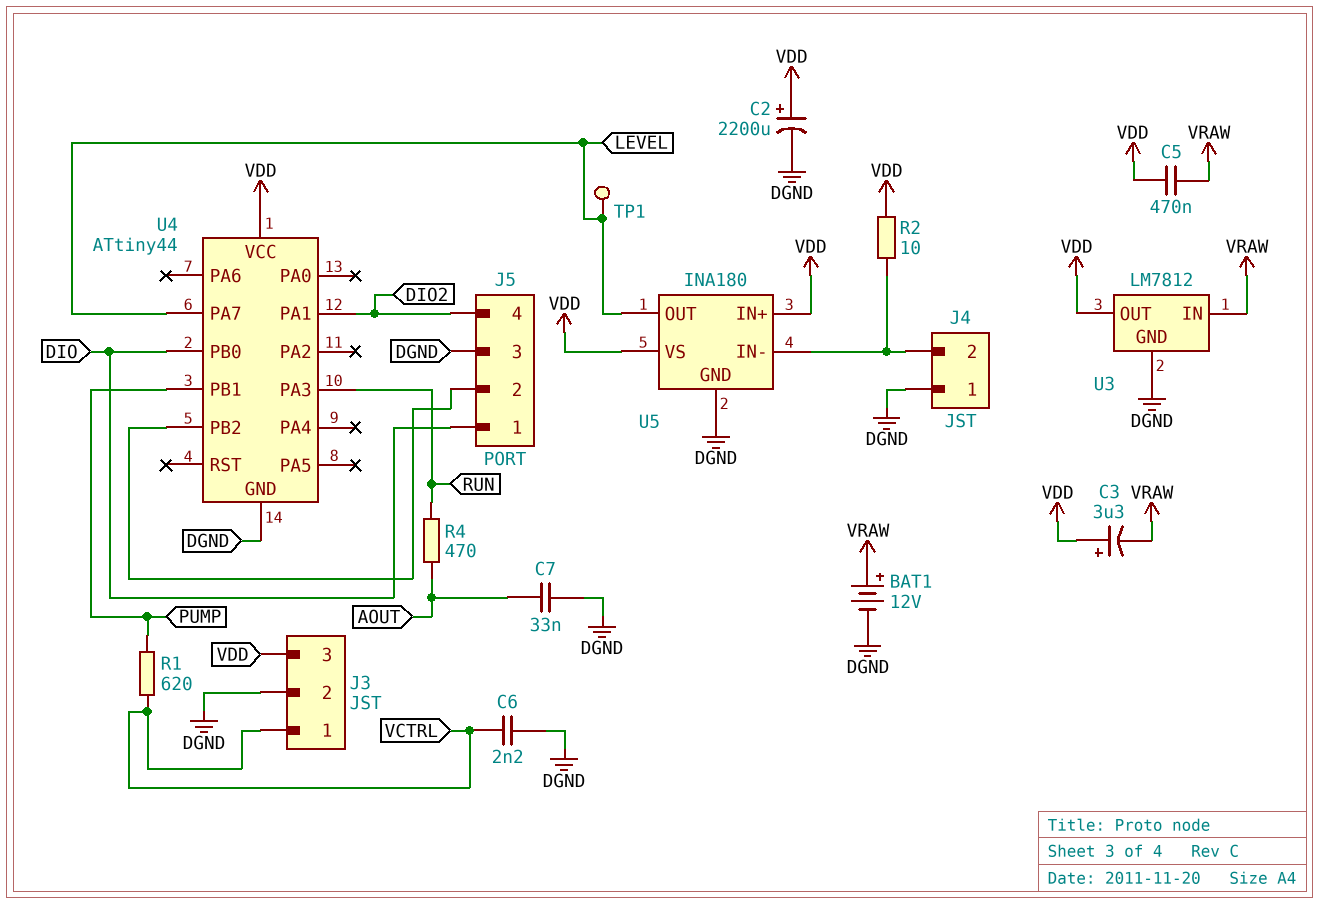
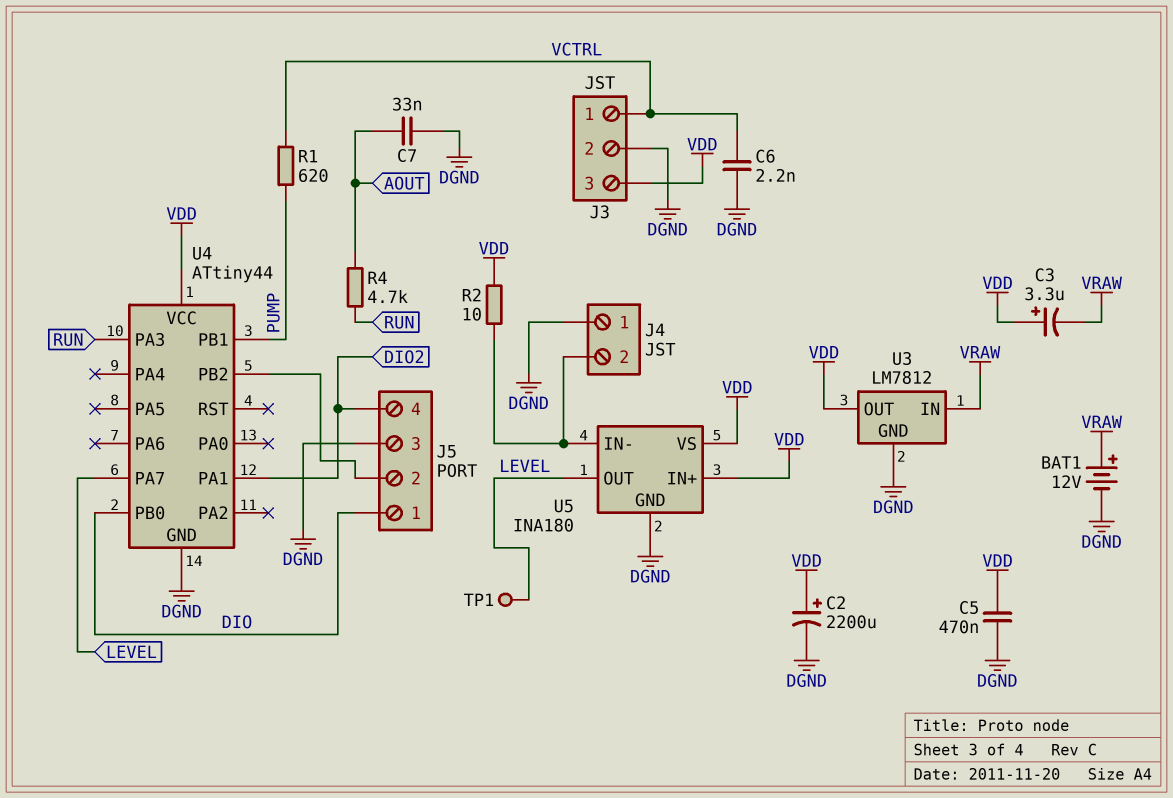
C5: 470nF (VDD, VRAW) -> 470nF (DGND, VDD)
R4: 470 (AOUT, RUN) -> 4.7k (AOUT, RUN)

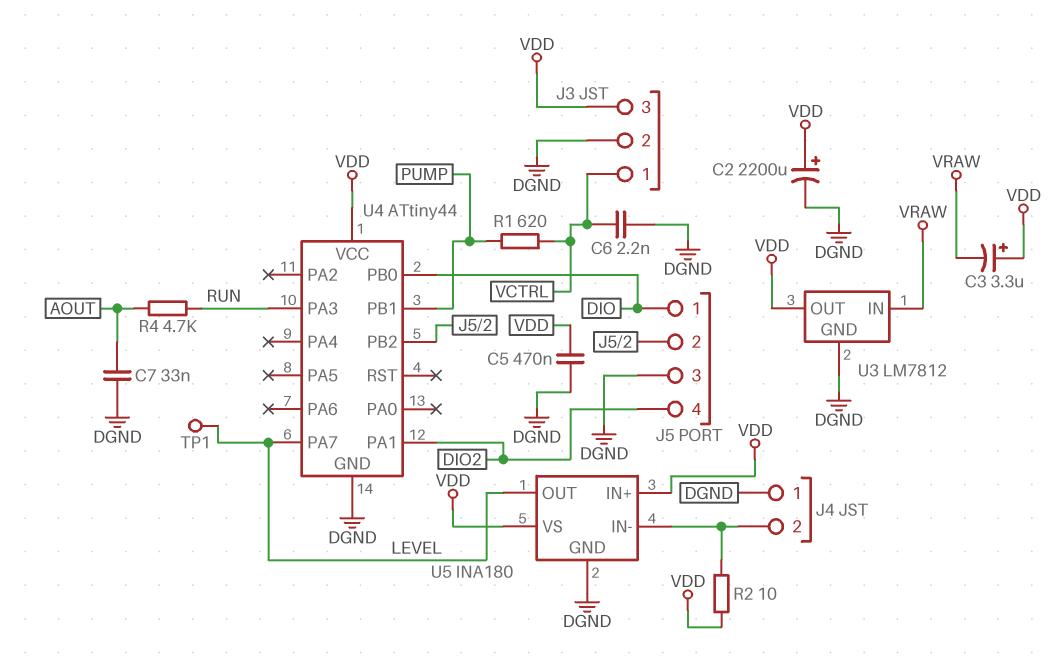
BAT1: 12V (plus VRAW, minus DGND) -> none

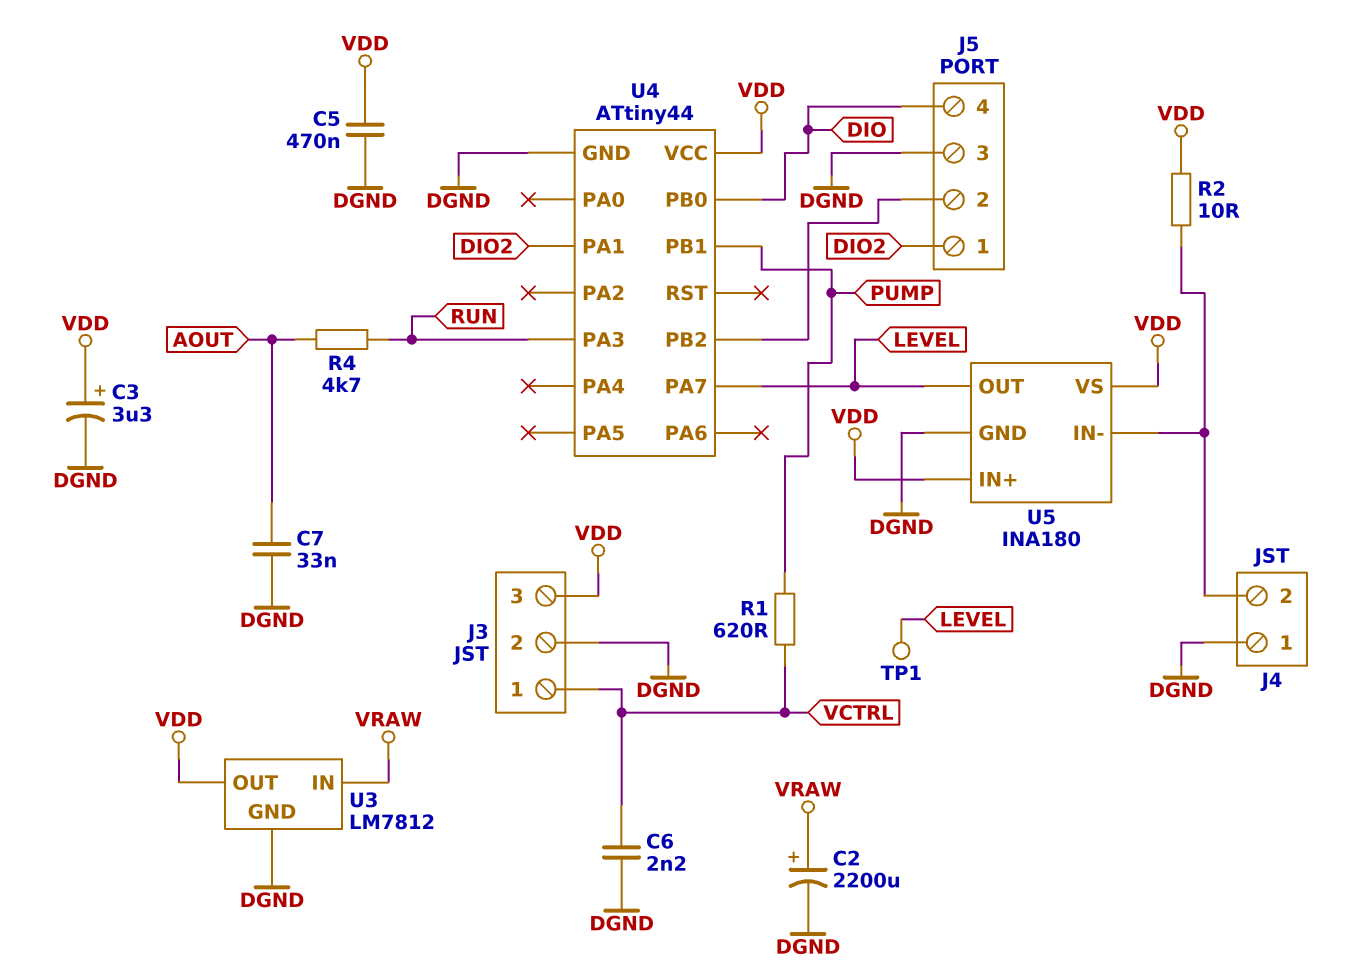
C2: 2200uF (plus VDD, minus DGND) -> 2200uF (plus VRAW, minus DGND)
C3: 3.3uF (plus VDD, minus VRAW) -> 3.3uF (plus VDD, minus DGND)
J5 pin 1: DIO -> DIO2
J5 pin 4: DIO2 -> DIO

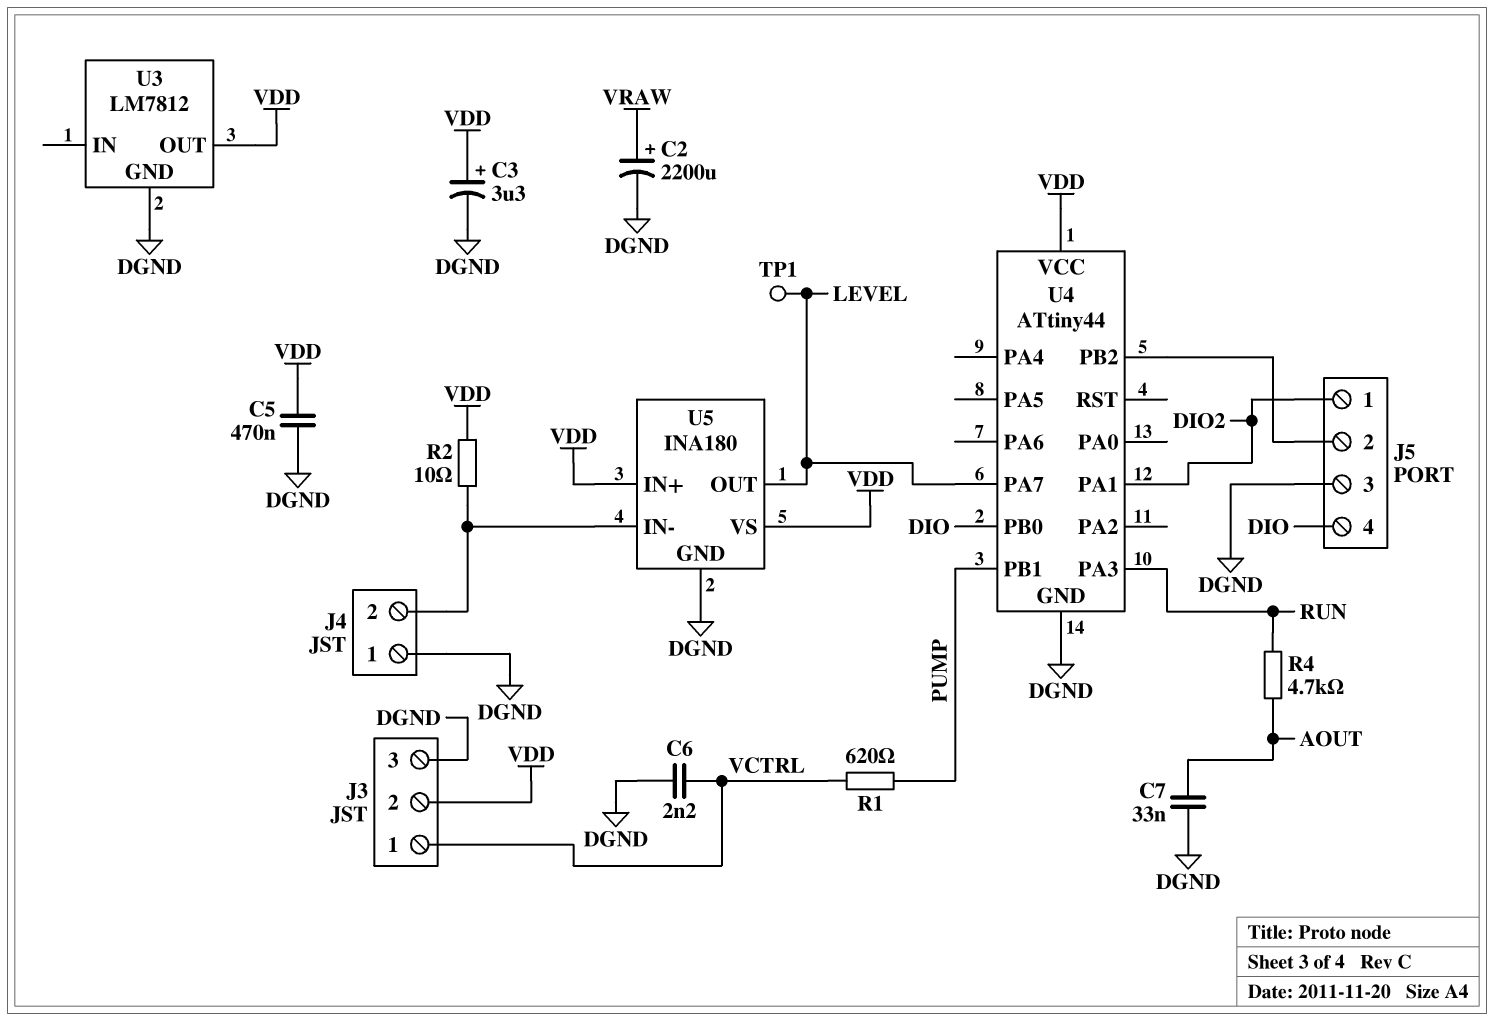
J3 pin 2: DGND -> VDD
J3 pin 3: VDD -> DGND
U3 pin IN: VRAW -> none

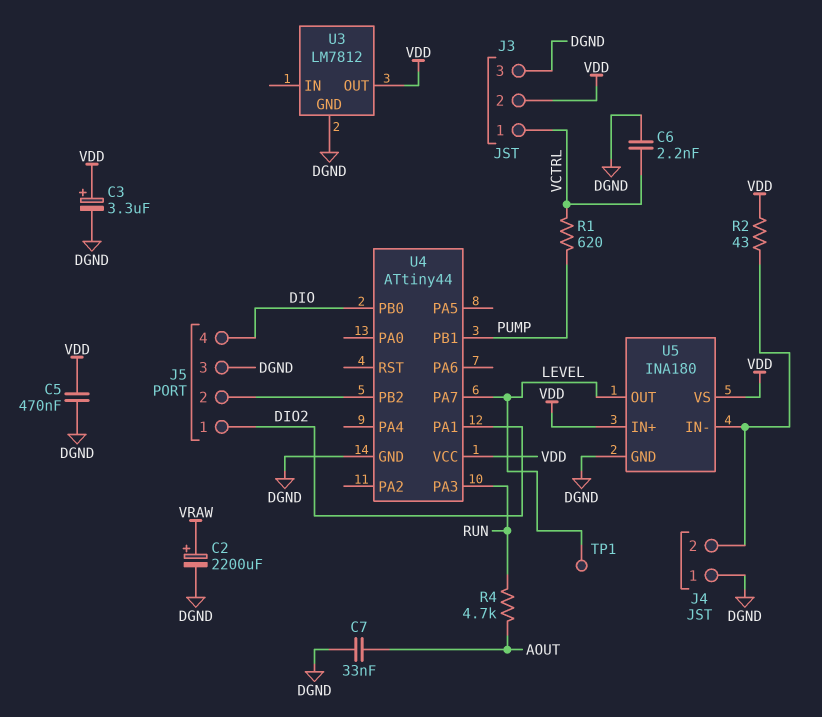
R2: 10 (J4/2, VDD) -> 43 (J4/2, VDD)

